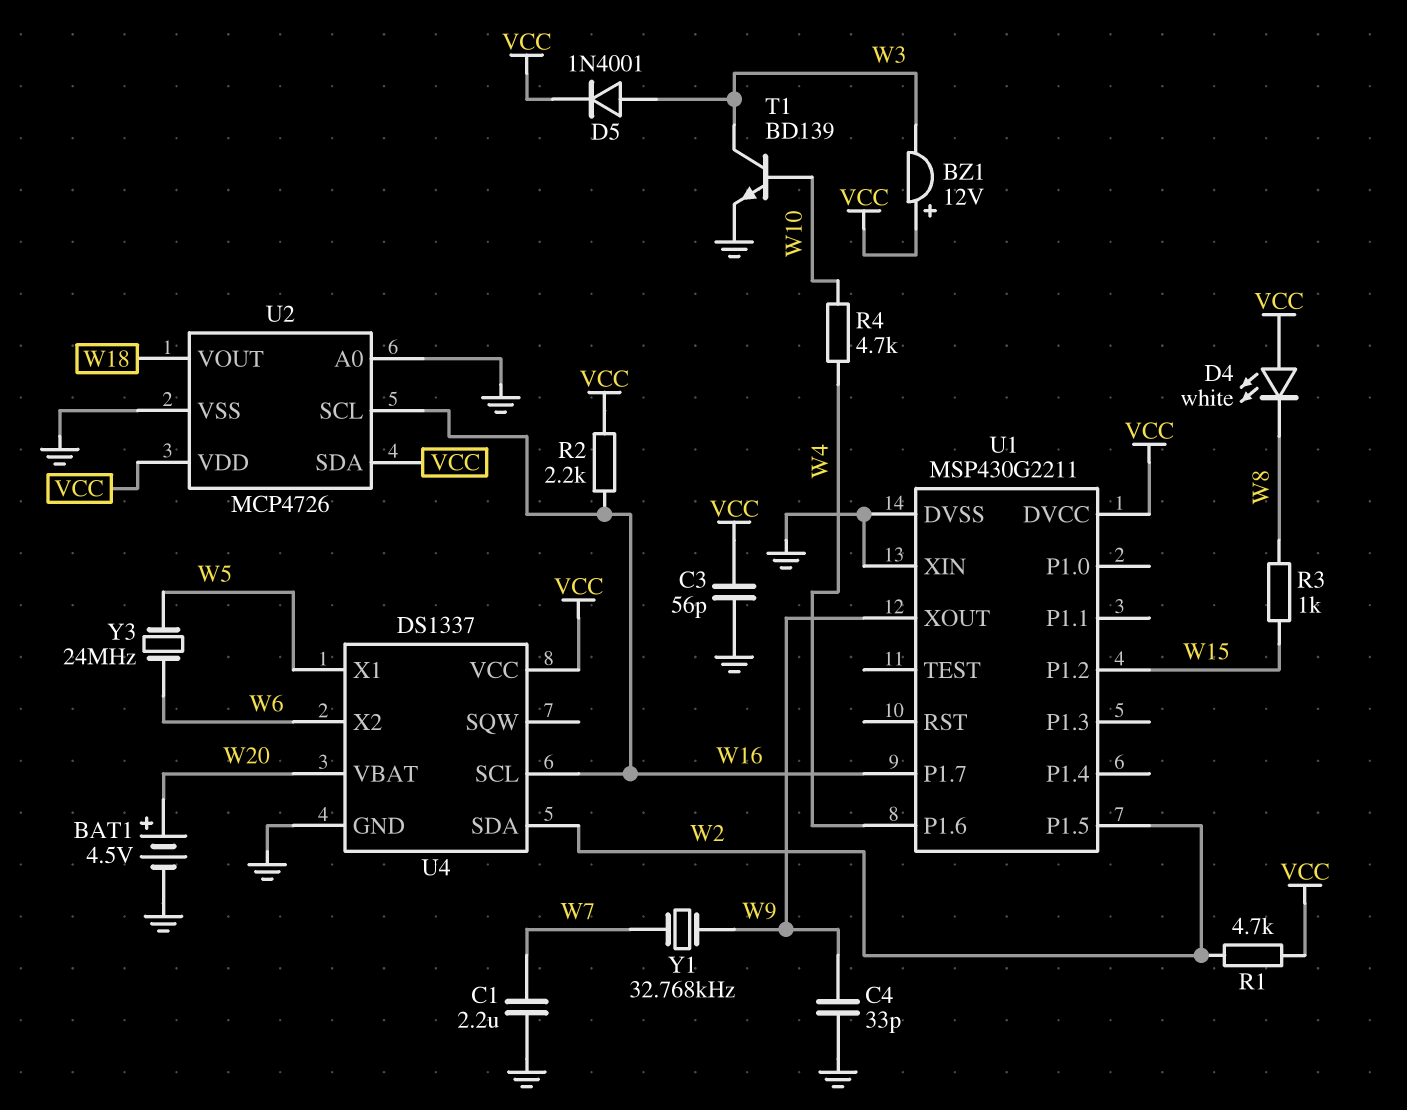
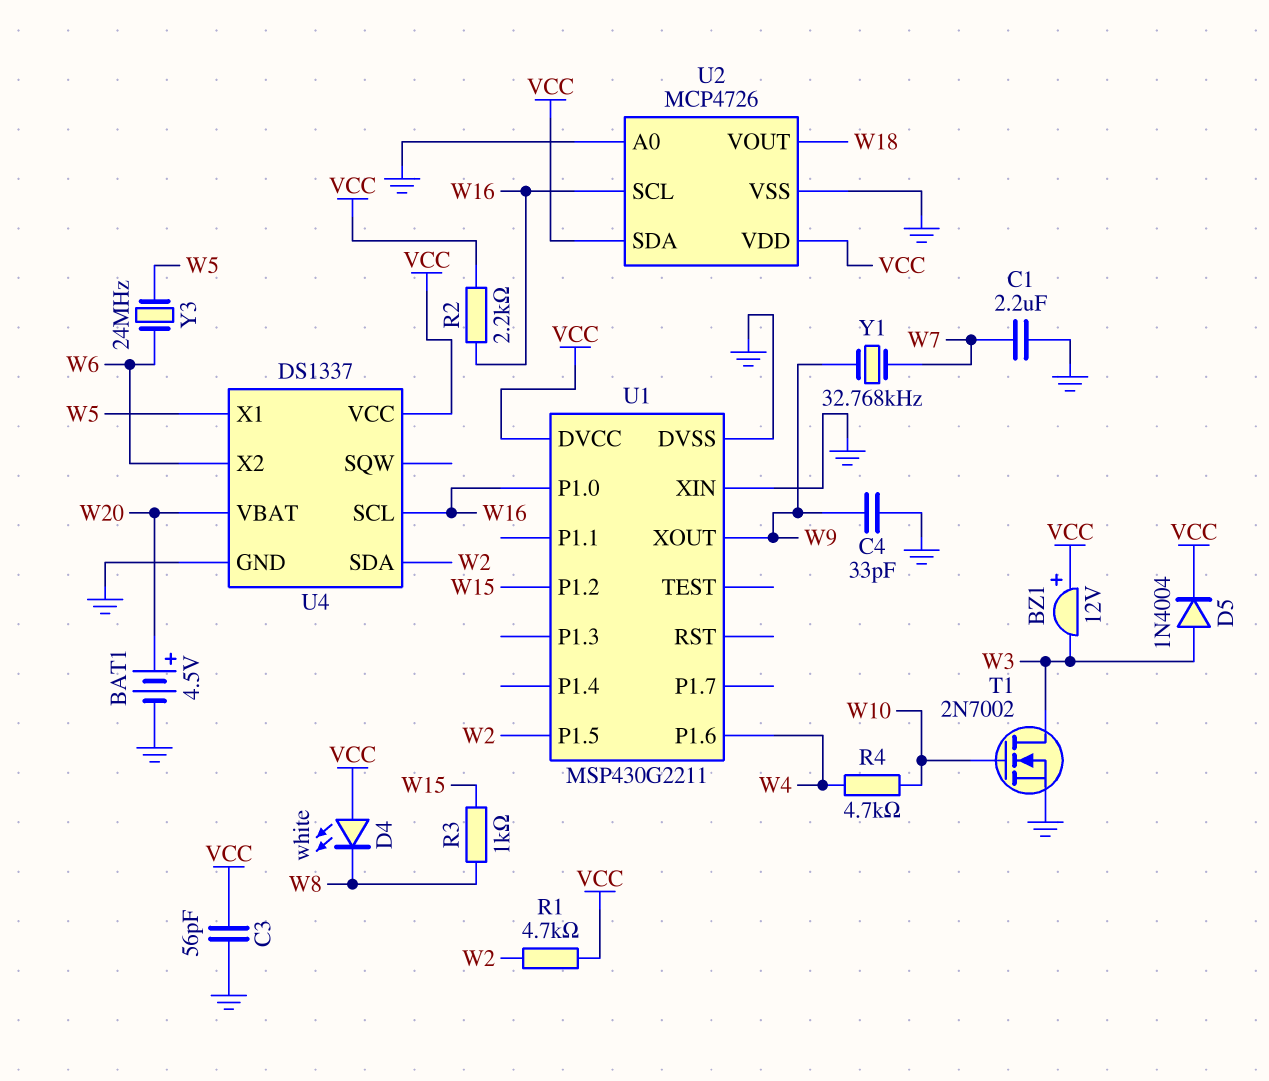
D5: diode 1N4001 (A W3, K VCC) -> diode 1N4004 (A W3, K VCC)
T1: NPN BD139 (B W10, C W3, E GND) -> NMOS 2N7002 (G W10, D W3, S GND)
U1 pin P1.0: none -> W16
U1 pin P1.7: W16 -> none

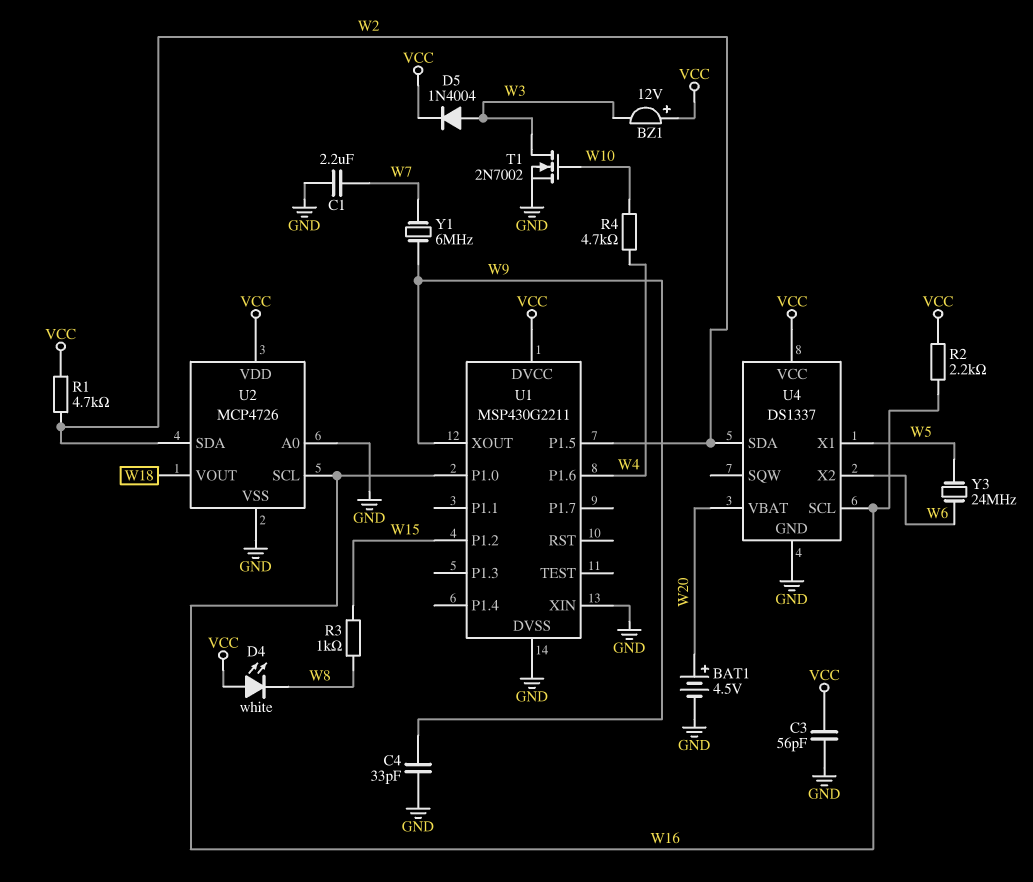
U2 pin SDA: VCC -> W2
Y1: 32.768kHz (W7, W9) -> 6MHz (W7, W9)

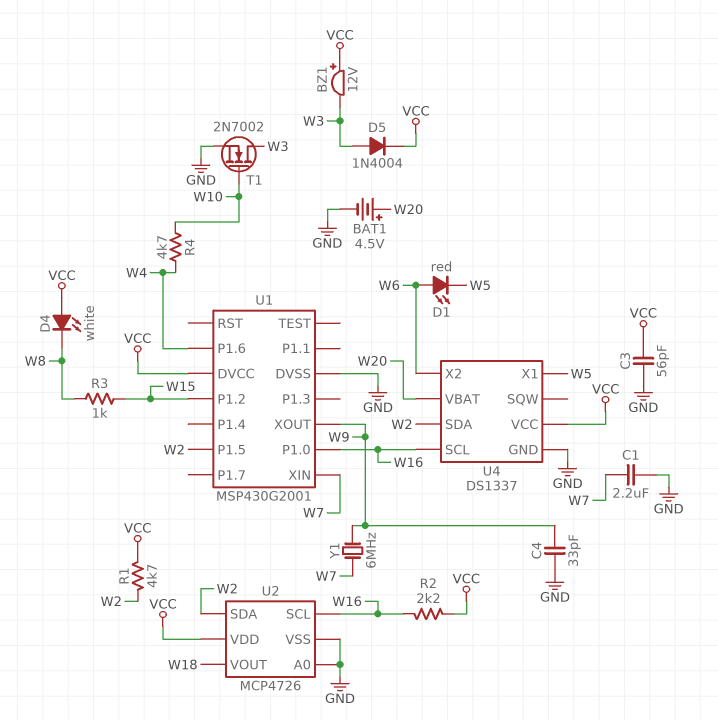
D1: none -> LED red (A W6, K W5)
U1: MSP430G2211 -> MSP430G2001
U1 pin XIN: GND -> W7
Y3: 24MHz (W5, W6) -> none

